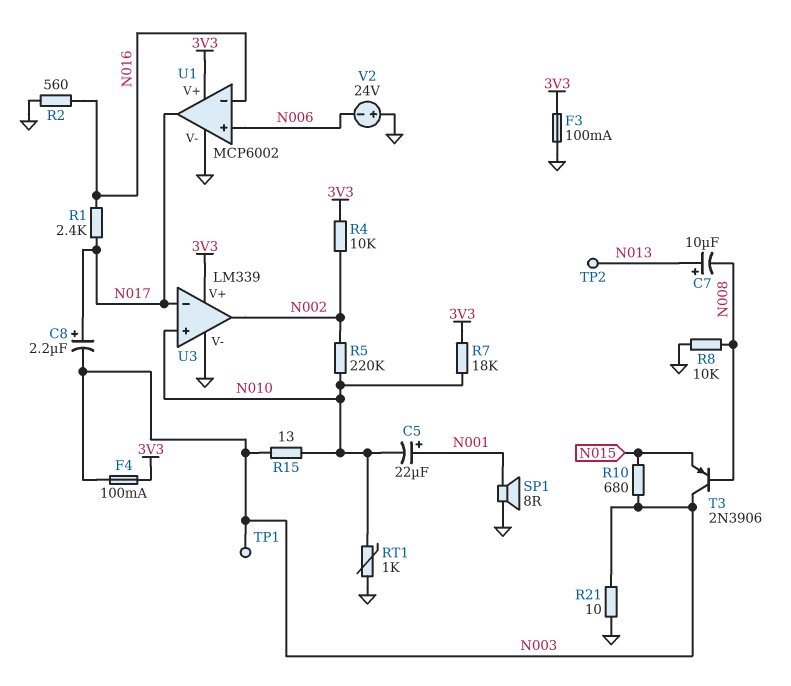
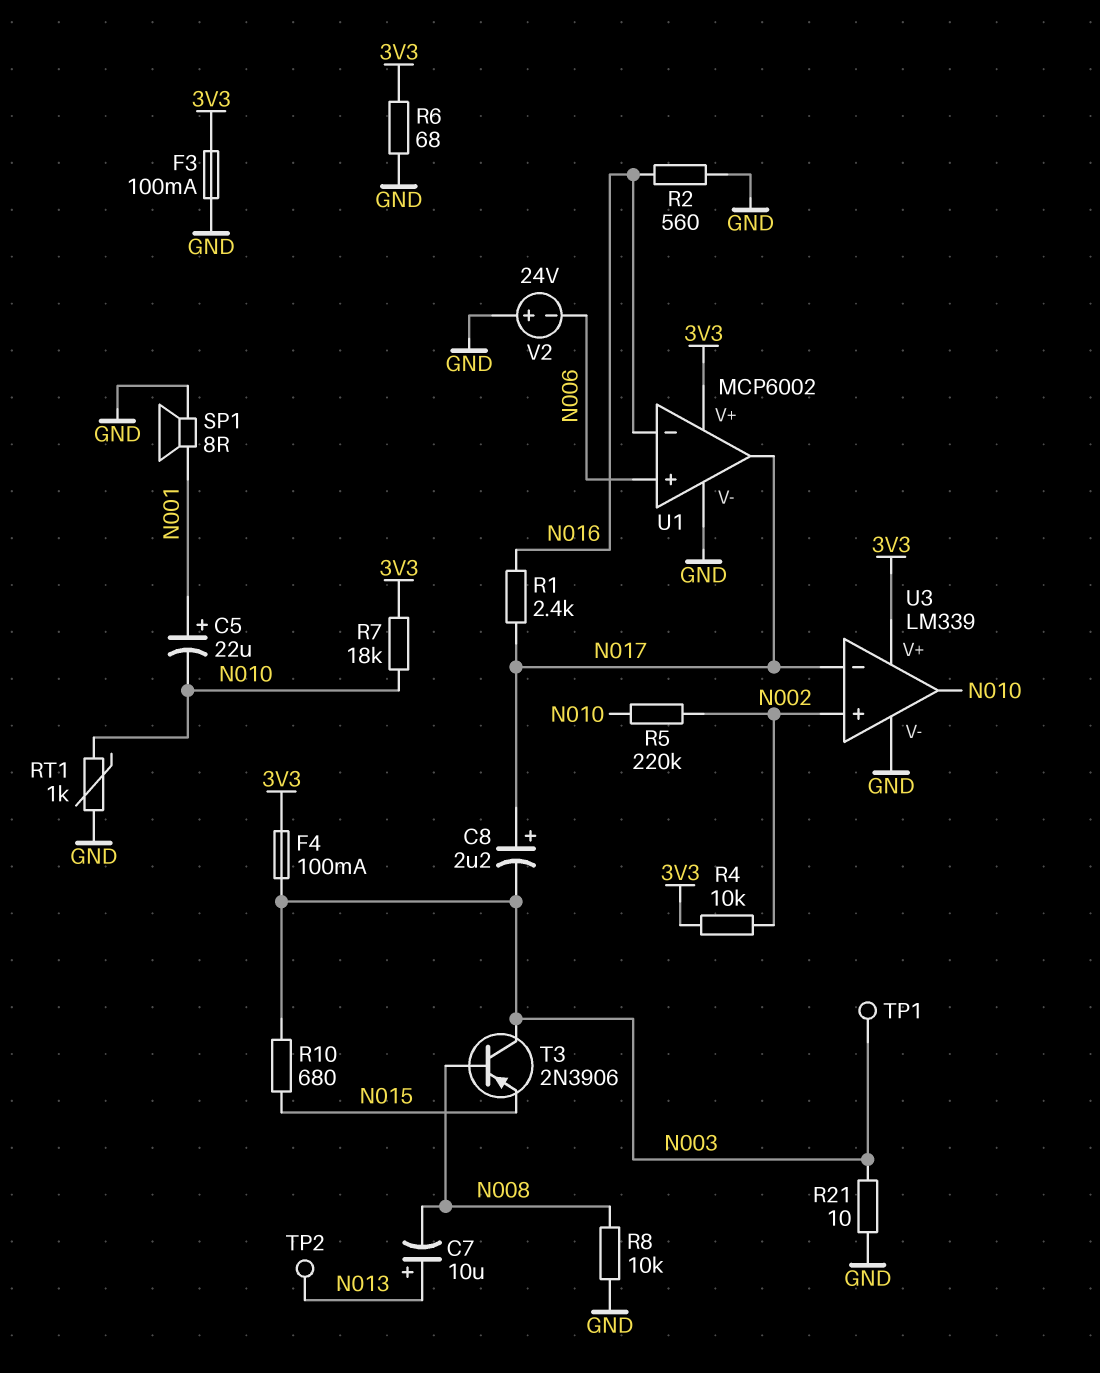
R6: none -> 68 (3V3, GND)
R15: 13 (N003, N010) -> none
U3 pin in+: N010 -> N002
U3 pin out: N002 -> N010

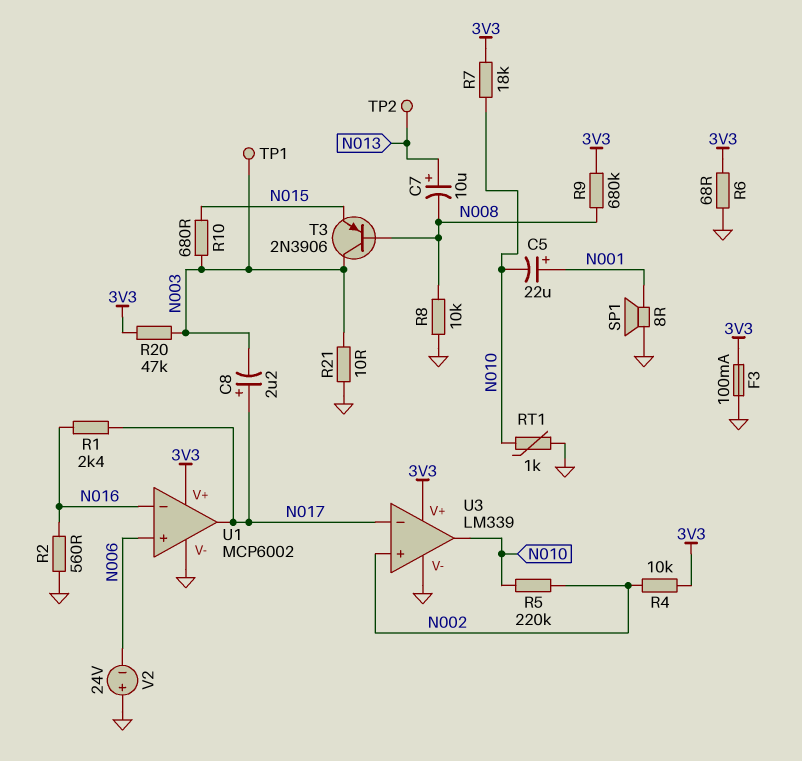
F4: 100mA (3V3, N003) -> none
R9: none -> 680k (3V3, N008)
R20: none -> 47k (3V3, N003)

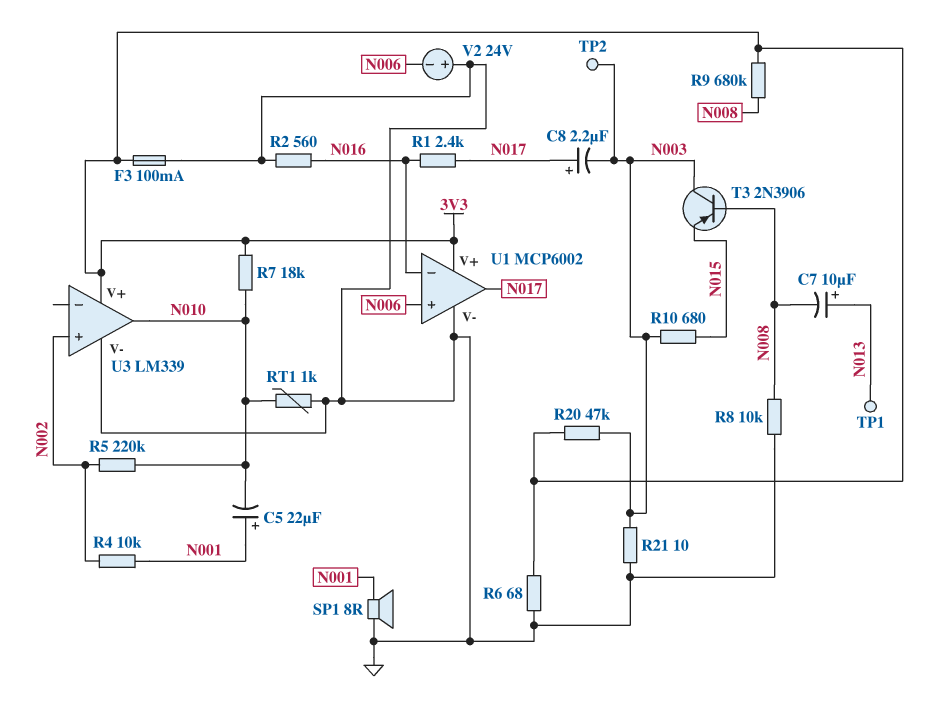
R4: 10k (3V3, N002) -> 10k (N001, N002)
TP1: test point (N003) -> test point (N013)
TP2: test point (N013) -> test point (N003)
U3 pin in-: N017 -> none

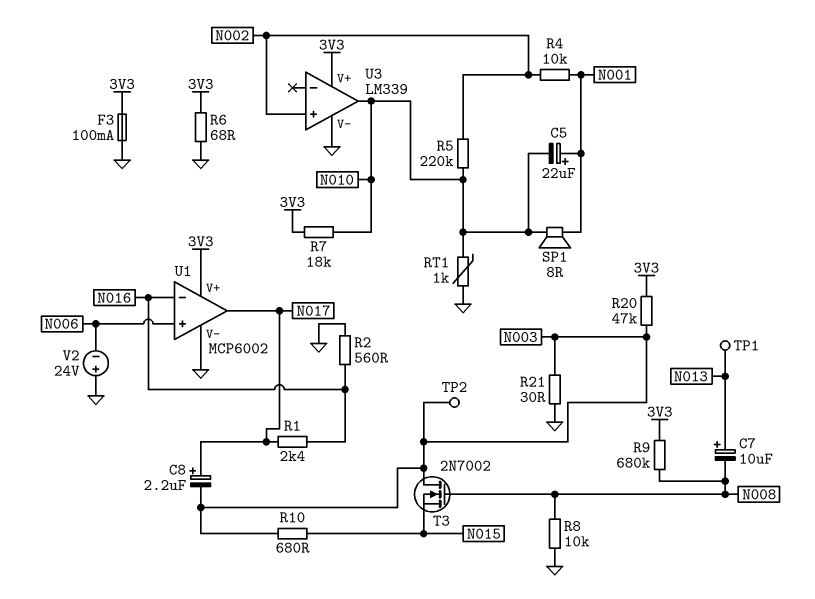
R21: 10 (GND, N003) -> 30 (GND, N003)
SP1: speaker 8R (GND, N001) -> speaker 8R (N001, N010)
T3: PNP 2N3906 (B N008, C N003, E N015) -> NMOS 2N7002 (G N008, D N003, S N015)

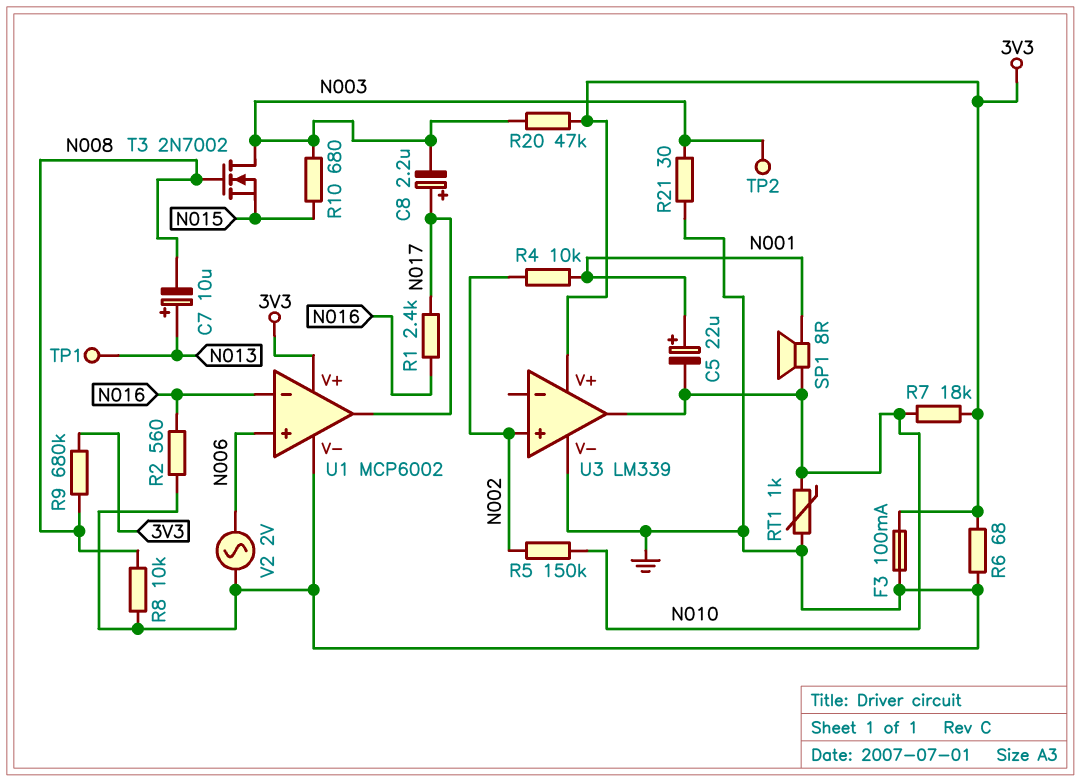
R5: 220k (N002, N010) -> 150k (N002, N010)
V2: 24V (plus GND, minus N006) -> AC 2V (GND, N006)

